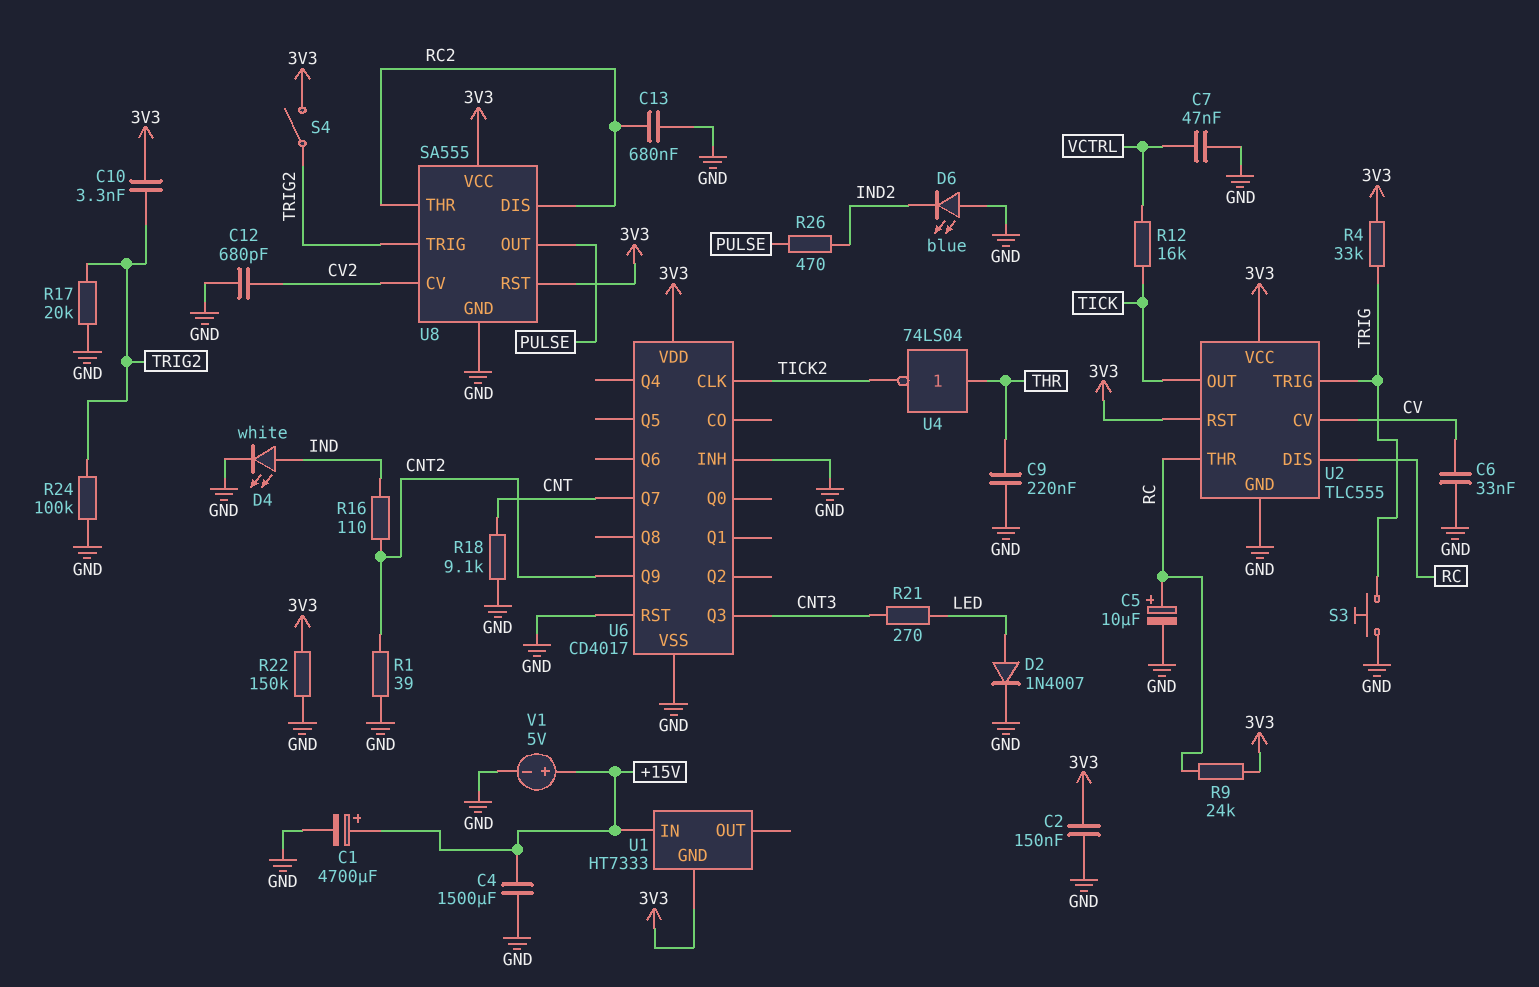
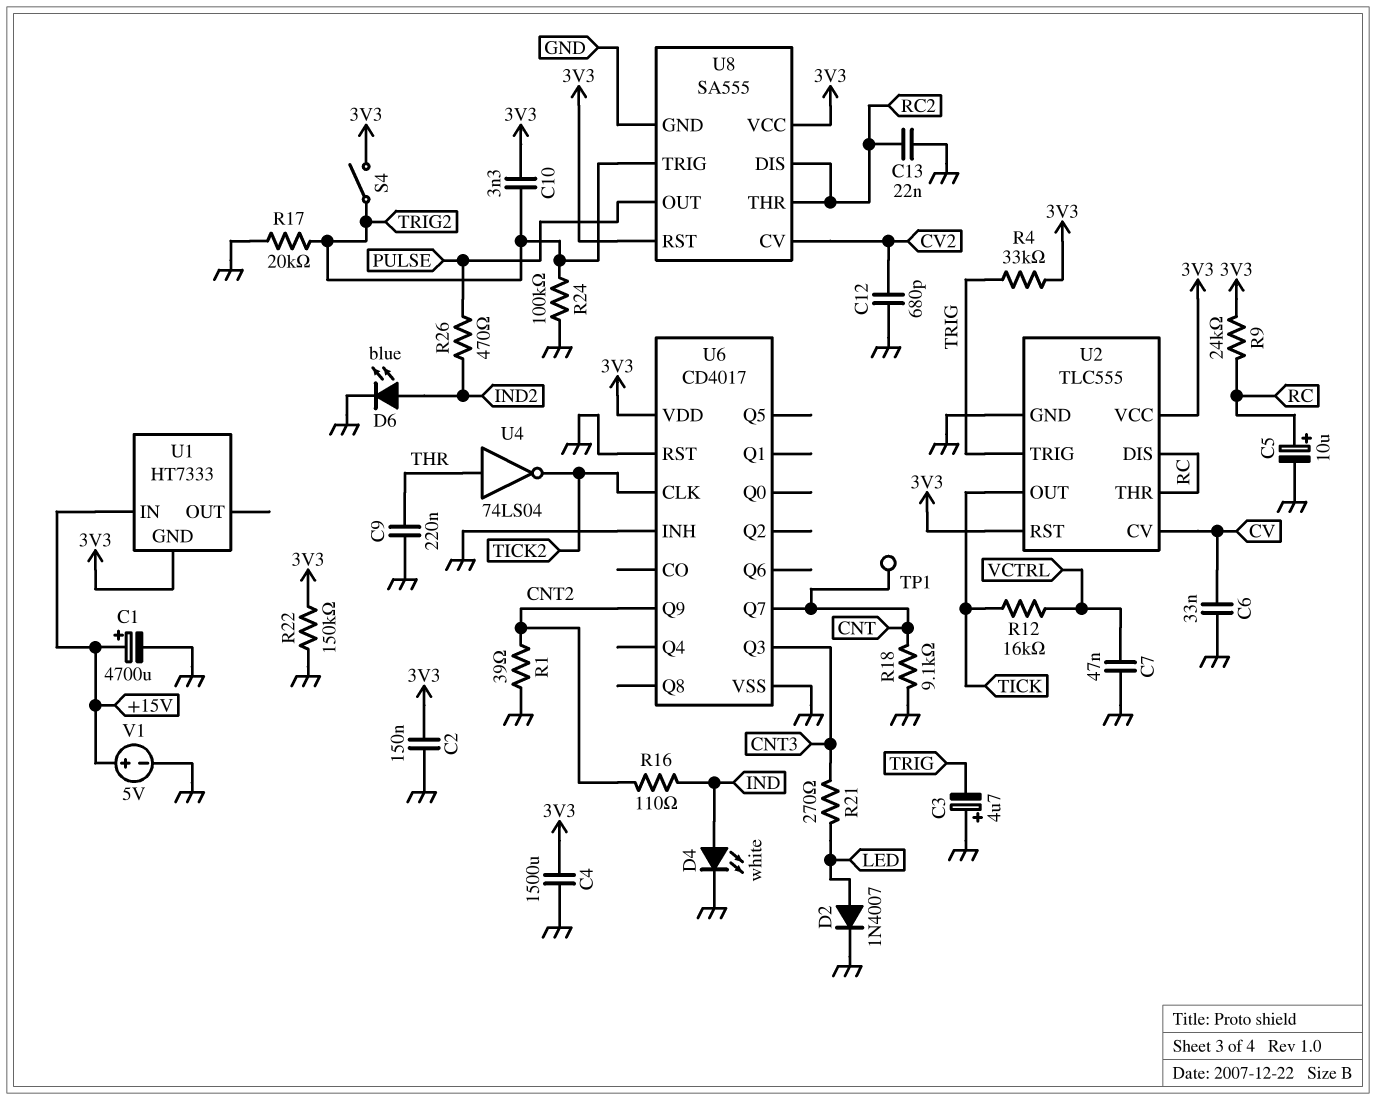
C3: none -> 4.7uF (plus GND, minus TRIG)
C4: 1500uF (+15V, GND) -> 1500uF (3V3, GND)
C13: 680nF (GND, RC2) -> 22nF (GND, RC2)
D6: LED blue (A GND, K IND2) -> LED blue (A IND2, K GND)
S3: button (GND, TRIG) -> none
TP1: none -> test point (CNT)

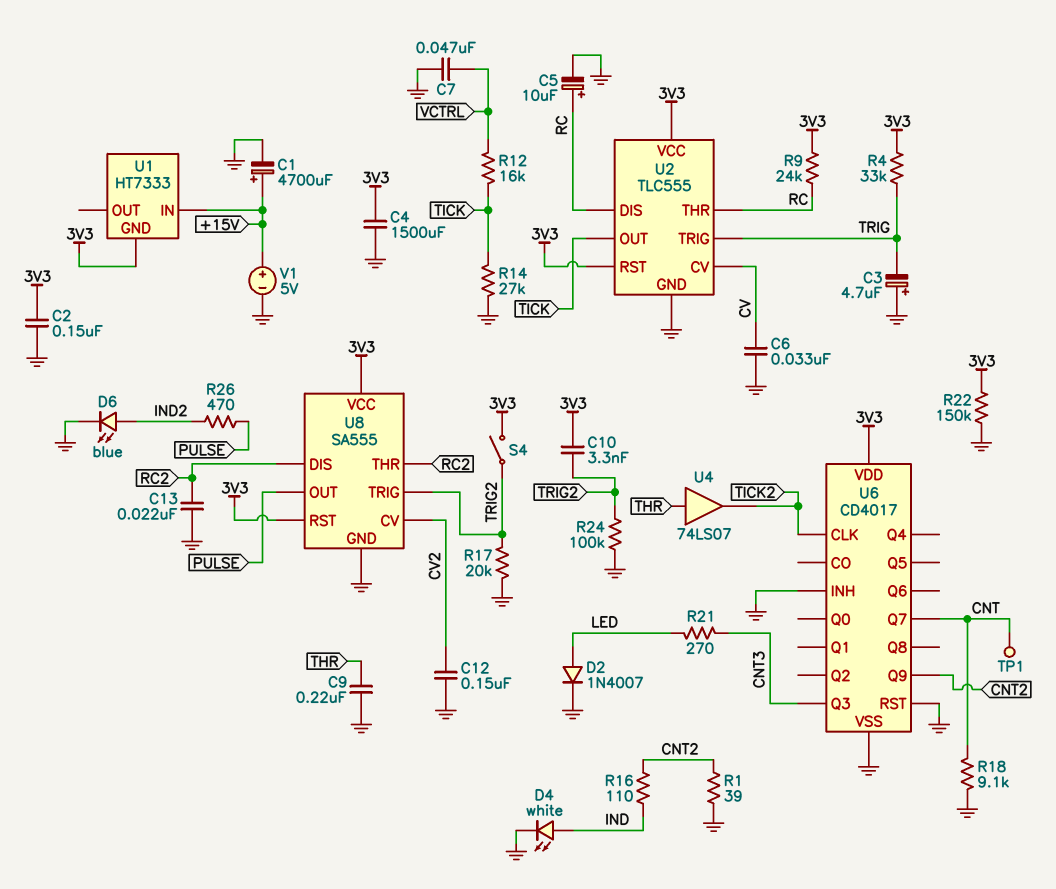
C12: 680pF (CV2, GND) -> 150nF (CV2, GND)
R14: none -> 27k (GND, TICK)
U4: NOT 74LS04 (in THR, out TICK2) -> buffer 74LS07 (in THR, out TICK2)

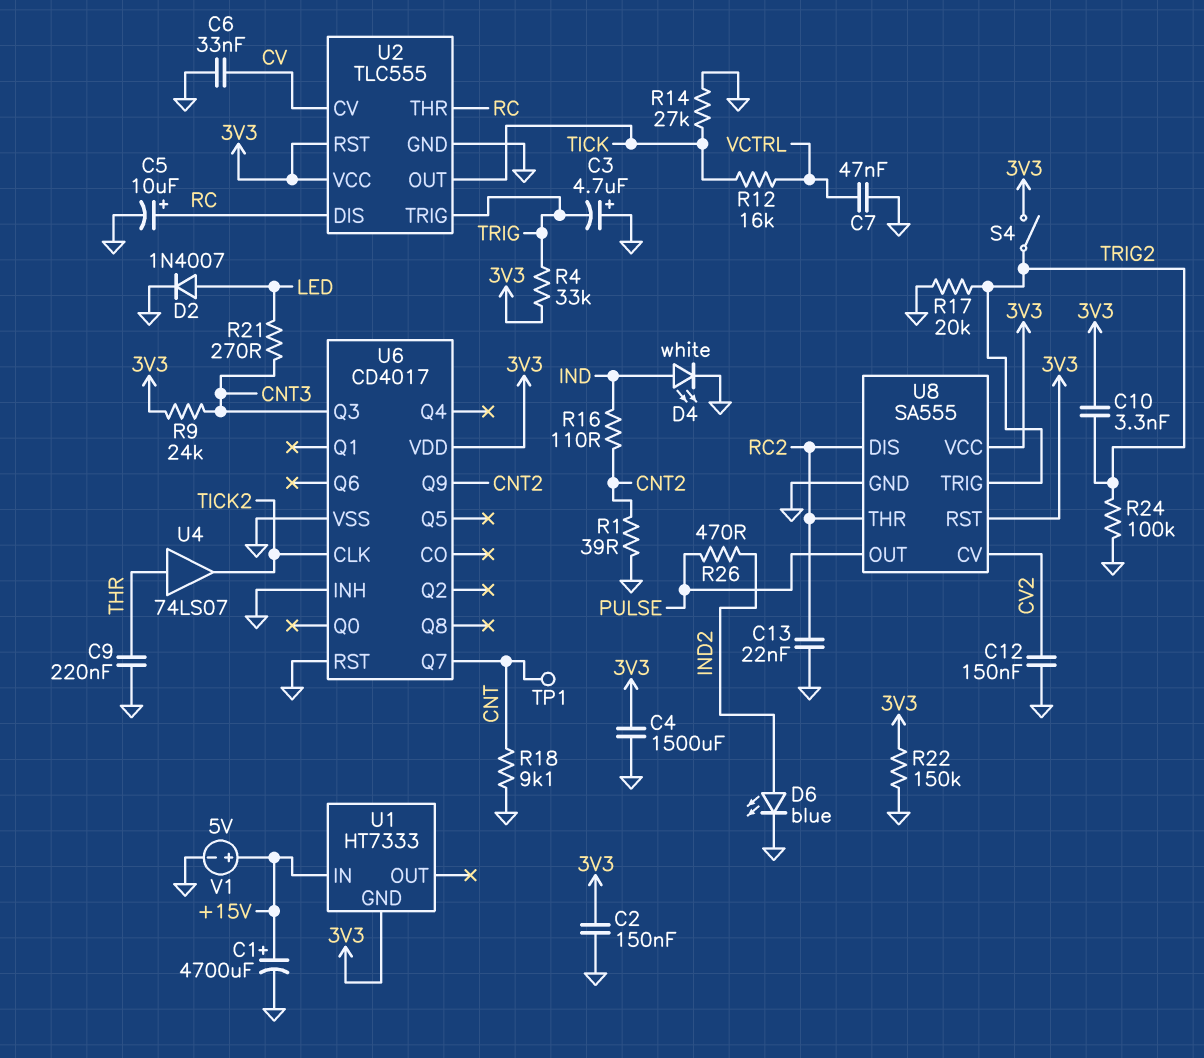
R9: 24k (3V3, RC) -> 24k (3V3, CNT3)

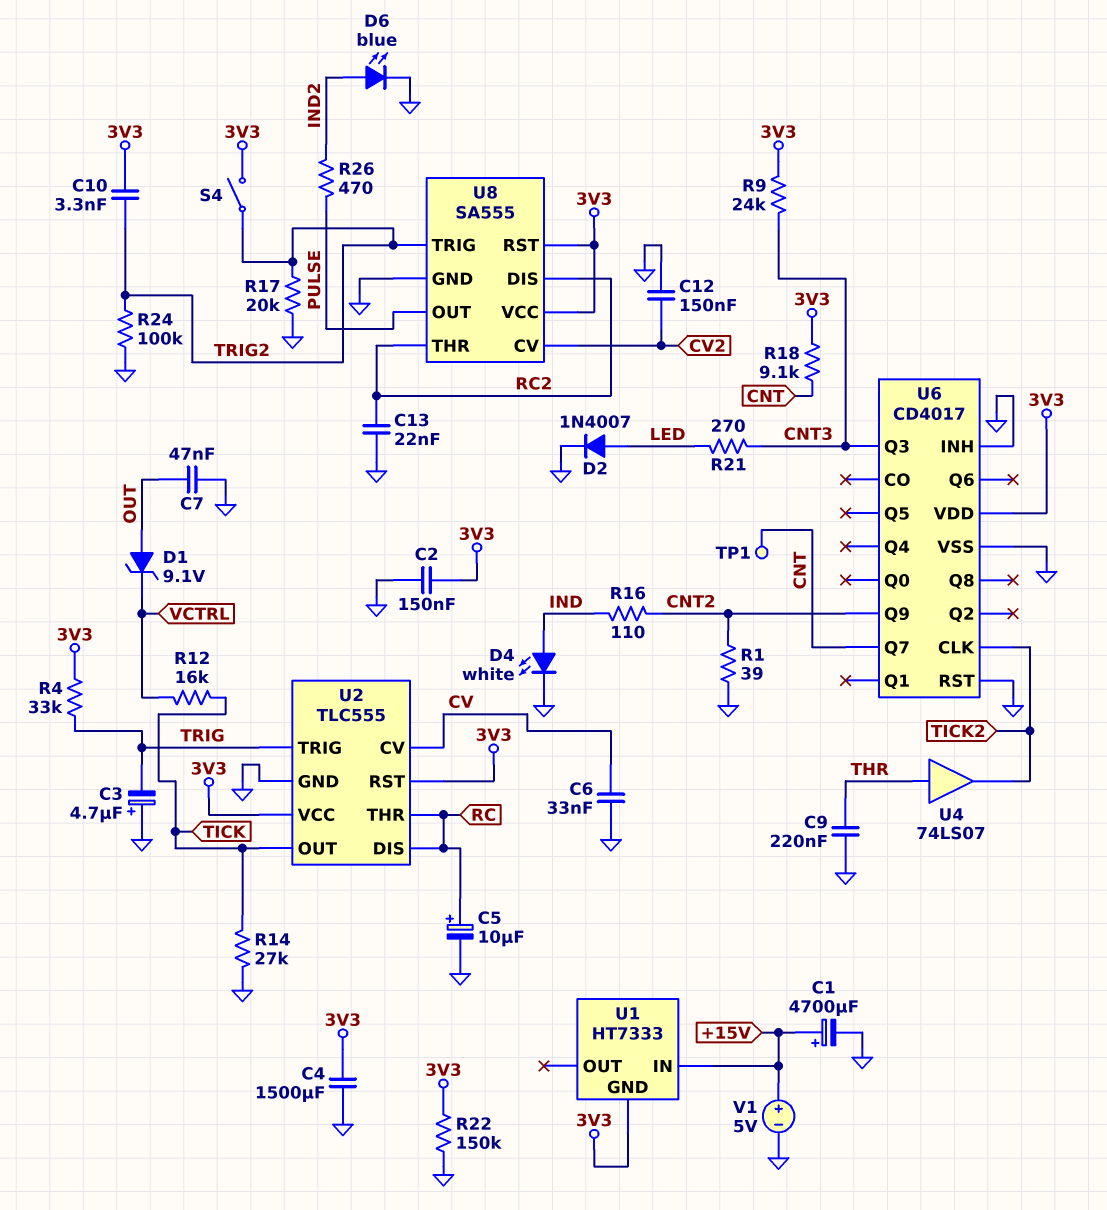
C7: 47nF (GND, VCTRL) -> 47nF (GND, OUT)
D1: none -> zener 9.1V (A OUT, K VCTRL)
R18: 9.1k (CNT, GND) -> 9.1k (3V3, CNT)

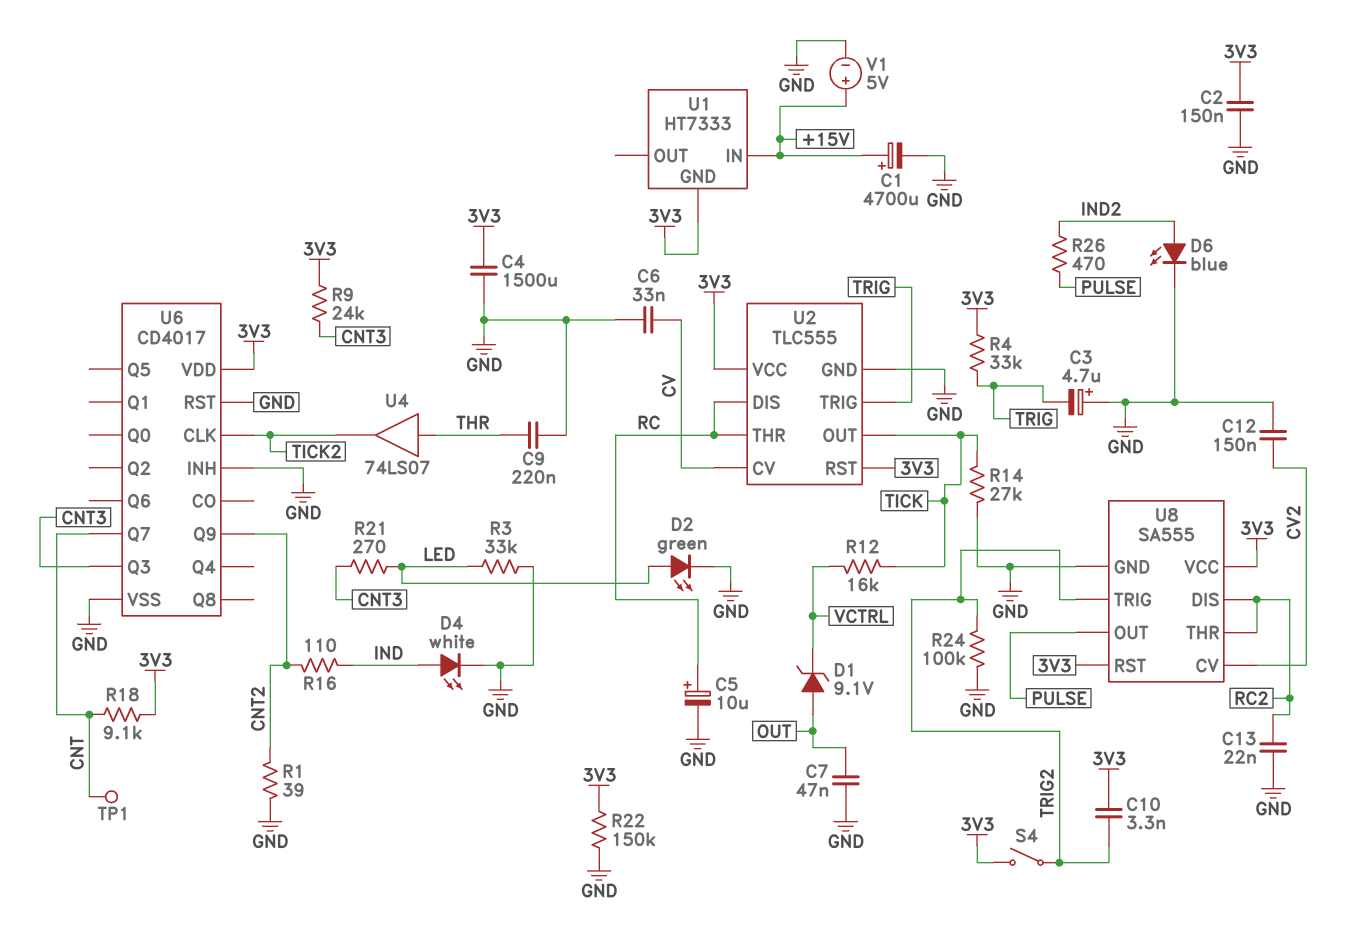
D2: diode 1N4007 (A LED, K GND) -> LED green (A LED, K GND)
R3: none -> 33k (GND, LED)
R17: 20k (GND, TRIG2) -> none

